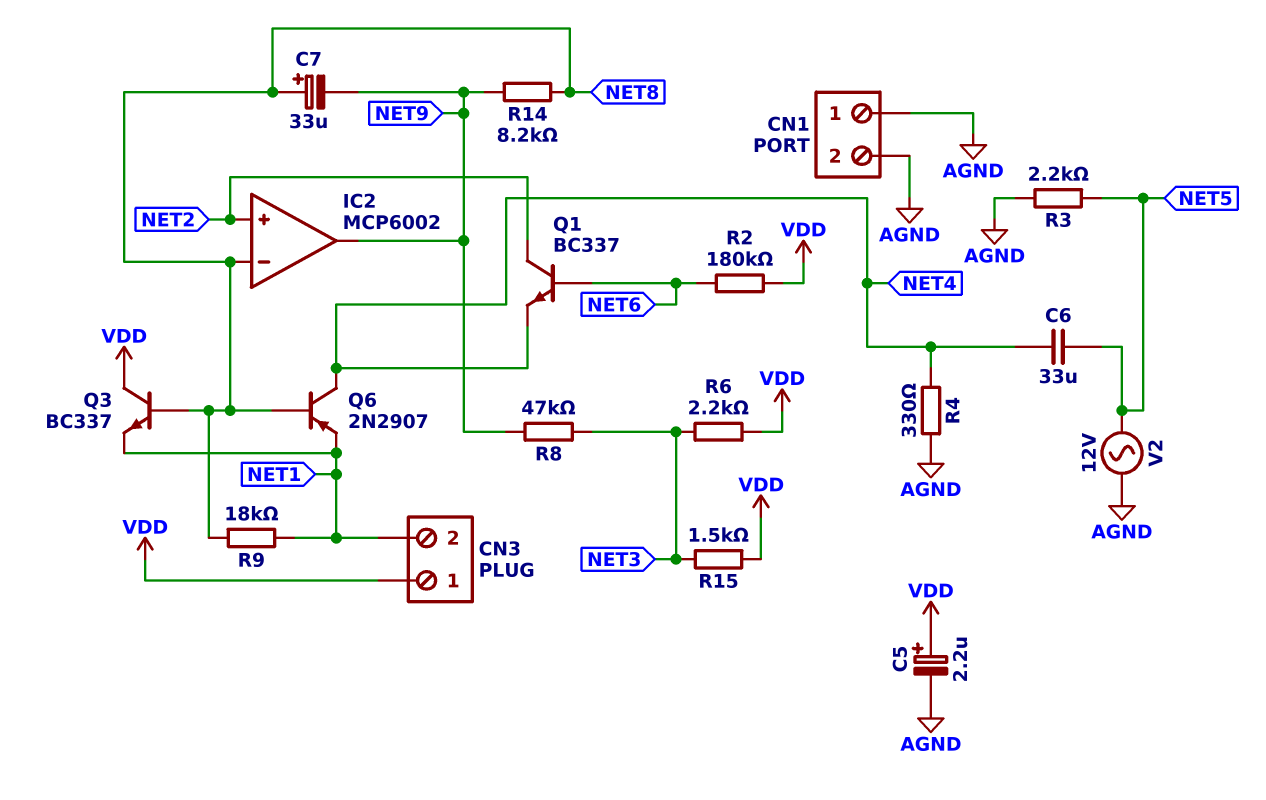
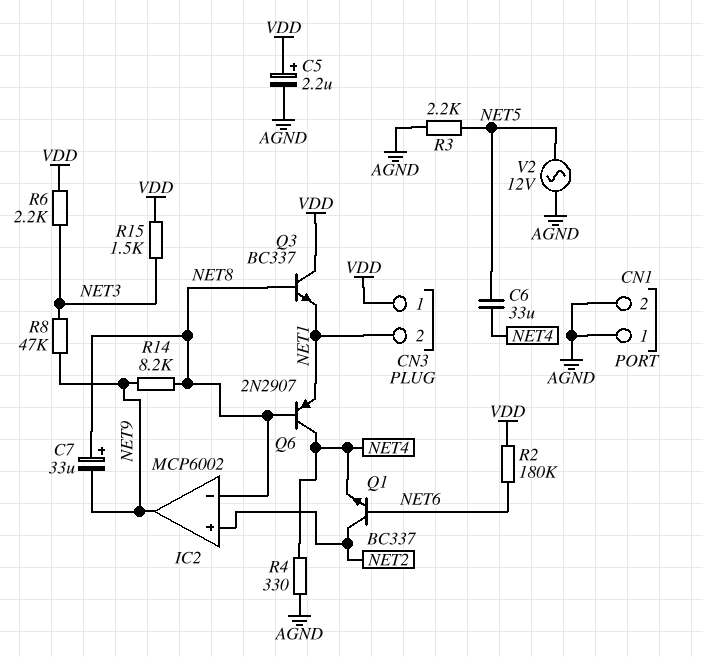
R9: 18k (NET1, NET8) -> none

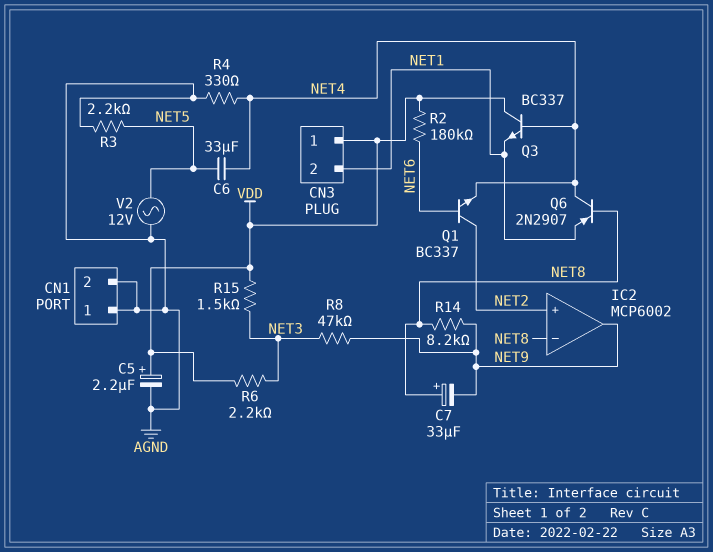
Q3: NPN BC337 (B NET8, C VDD, E NET1) -> NPN BC337 (B NET4, C VDD, E NET1)

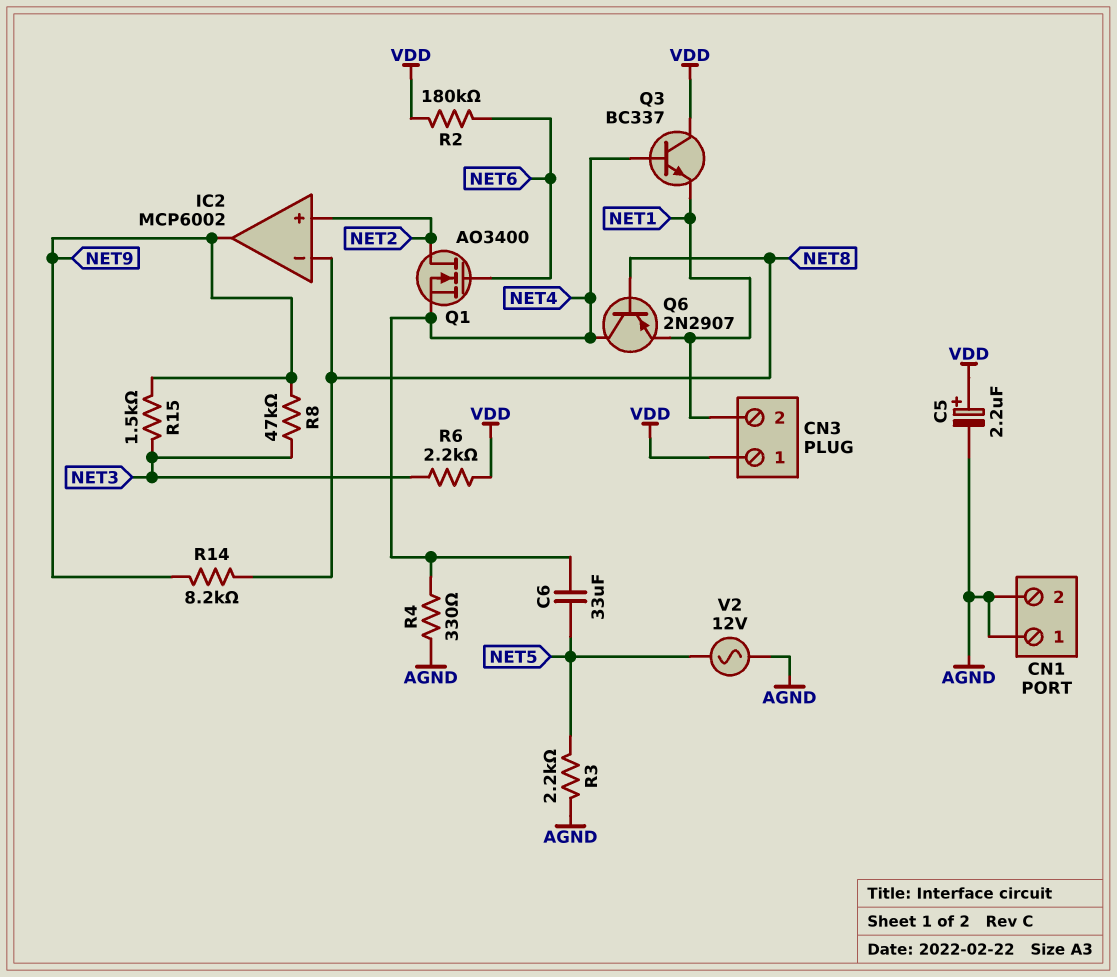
C7: 33uF (plus NET8, minus NET9) -> none
Q1: NPN BC337 (B NET6, C NET2, E NET4) -> NMOS AO3400 (G NET6, D NET2, S NET4)
R15: 1.5k (NET3, VDD) -> 1.5k (NET3, NET9)

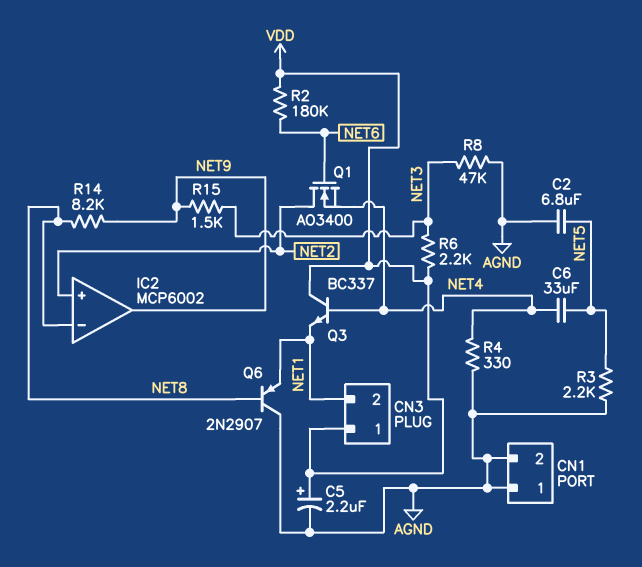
C2: none -> 6.8uF (AGND, NET5)
Q6: PNP 2N2907 (B NET8, C NET4, E NET1) -> PNP 2N2907 (B NET8, C AGND, E NET1)
R8: 47k (NET3, NET9) -> 47k (AGND, NET3)
V2: AC 12V (AGND, NET5) -> none

